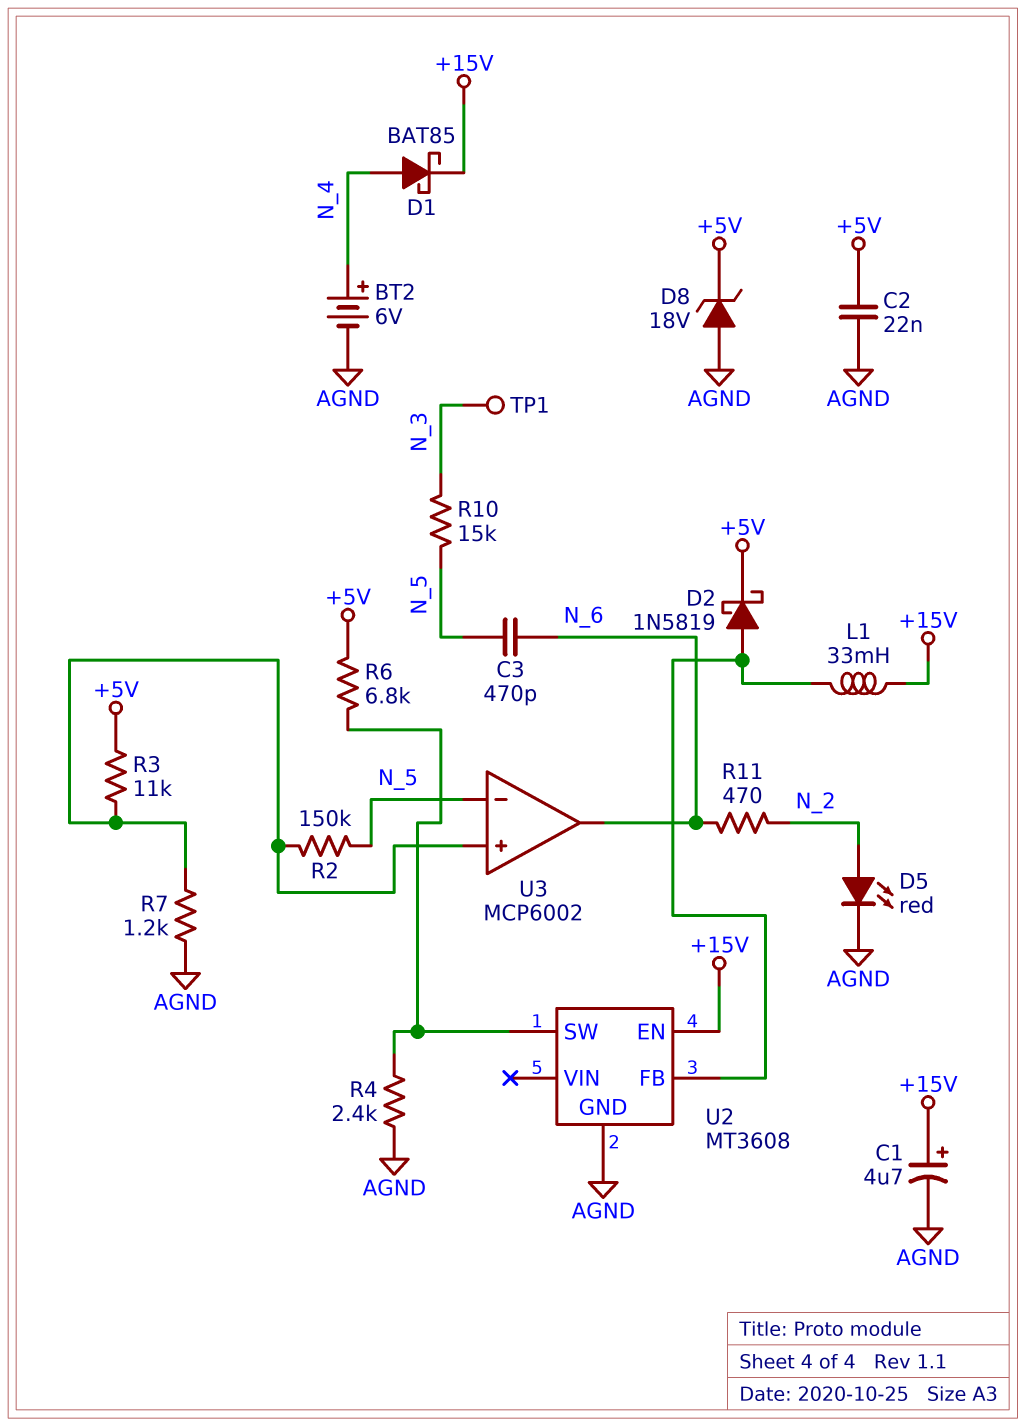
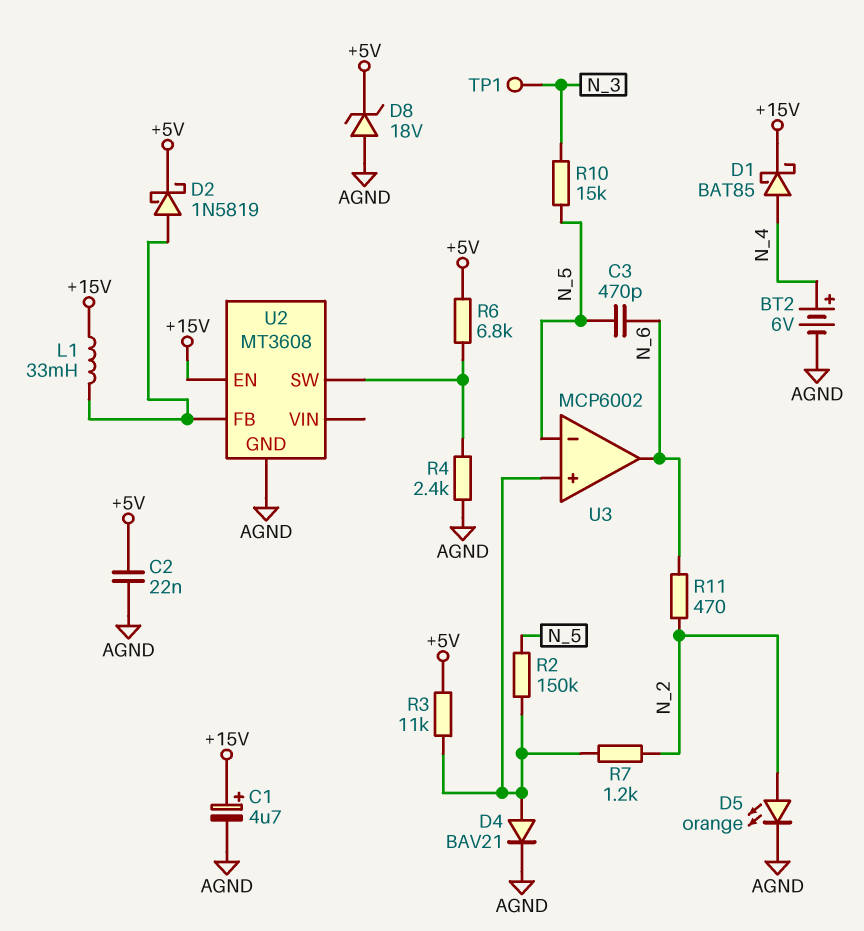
D4: none -> diode BAV21 (A U3/in+, K AGND)
D5: LED red (A N_2, K AGND) -> LED orange (A N_2, K AGND)
R7: 1.2k (AGND, U3/in+) -> 1.2k (N_2, U3/in+)

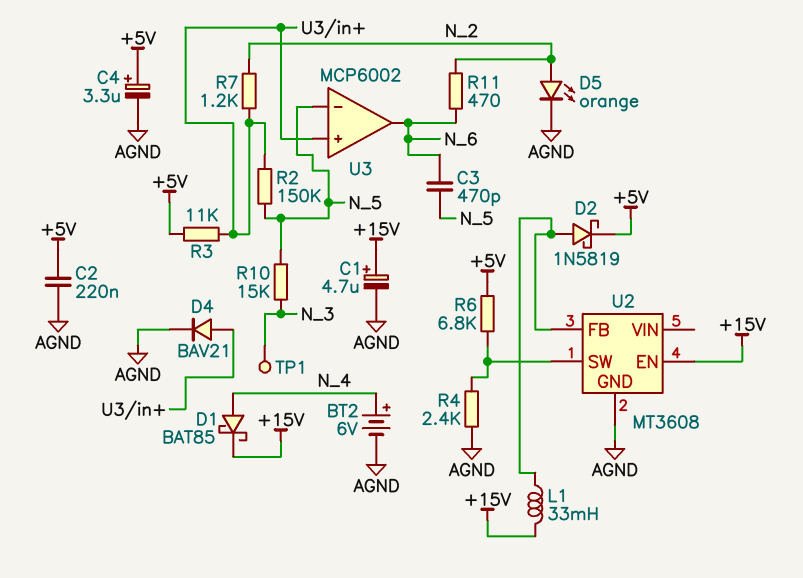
C2: 22nF (+5V, AGND) -> 220nF (+5V, AGND)
C4: none -> 3.3uF (plus +5V, minus AGND)
D8: zener 18V (A AGND, K +5V) -> none

